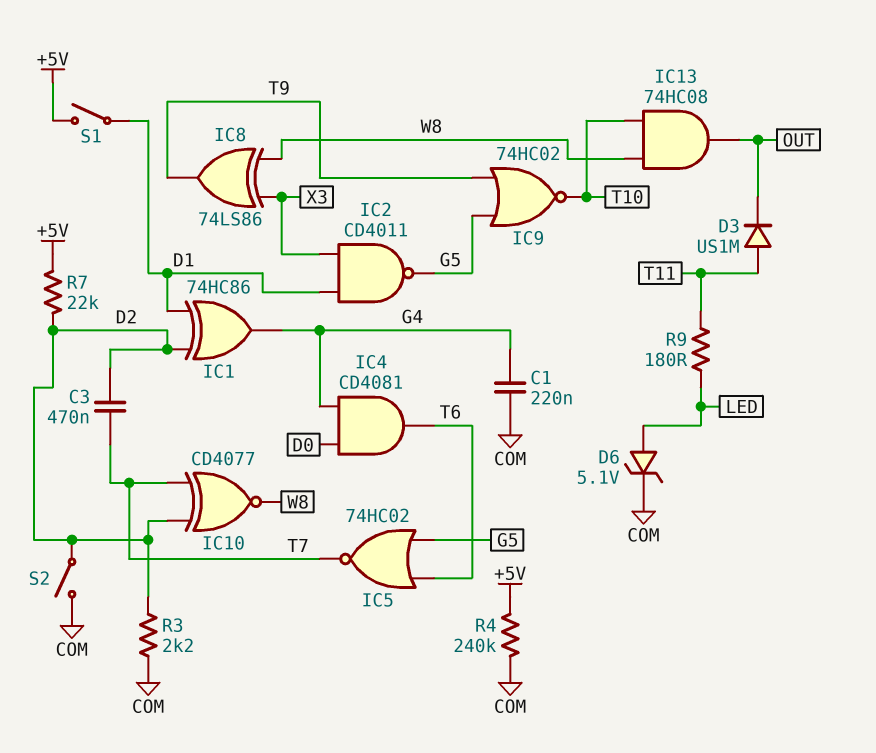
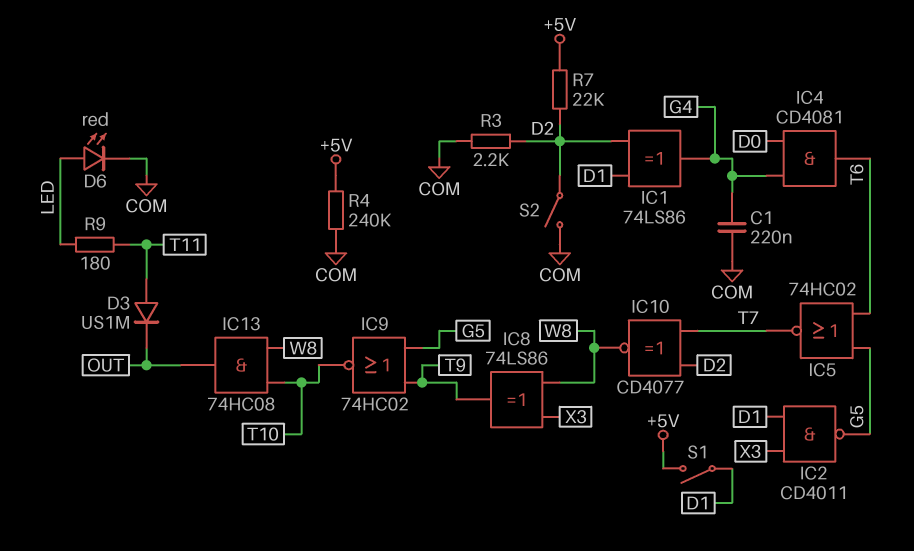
C3: 470nF (D2, T7) -> none
D6: zener 5.1V (A LED, K COM) -> LED red (A LED, K COM)
IC1: XOR 74HC86 (in D1, in D2, out G4) -> XOR 74LS86 (in D1, in D2, out G4)

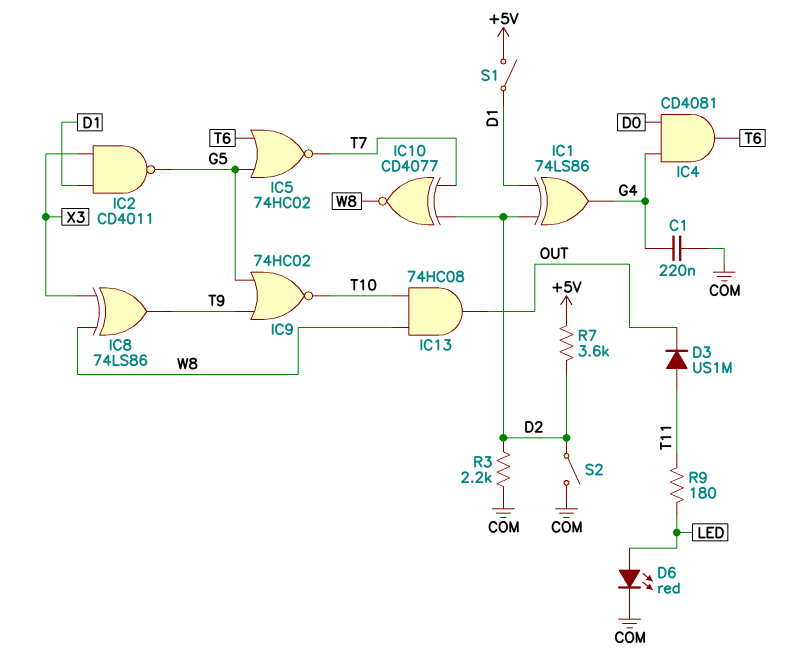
R4: 240k (+5V, COM) -> none
R7: 22k (+5V, D2) -> 3.6k (+5V, D2)

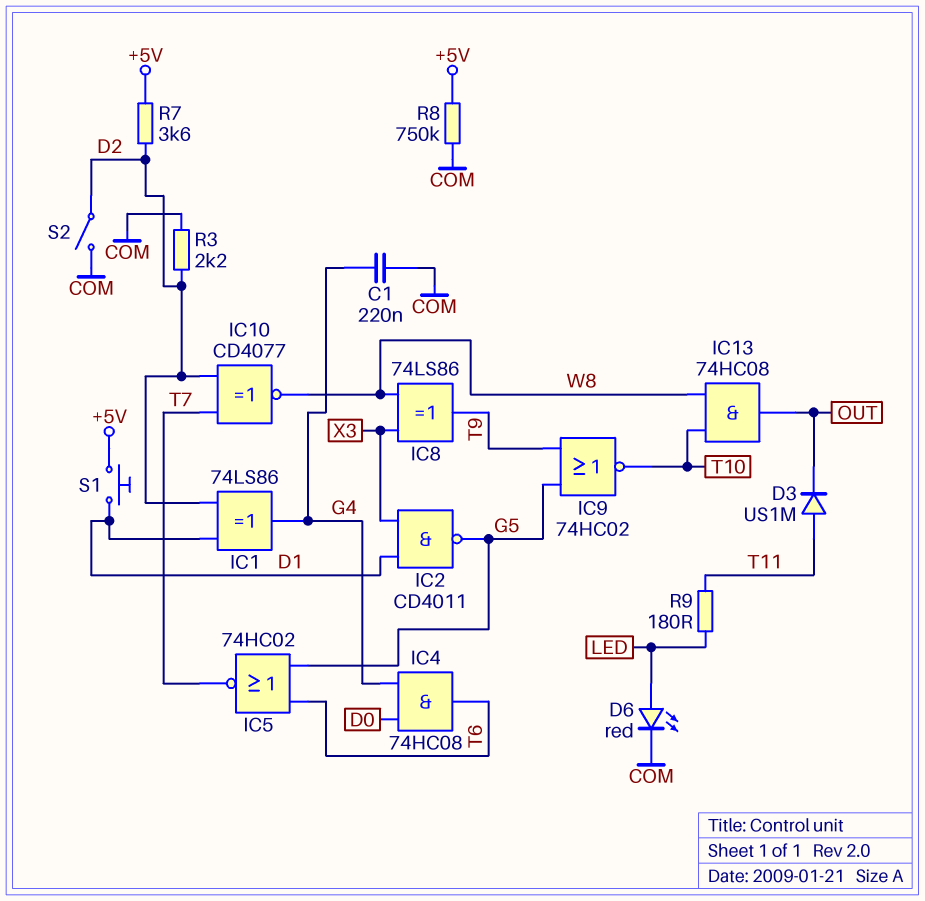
IC4: AND CD4081 (in D0, in G4, out T6) -> AND 74HC08 (in D0, in G4, out T6)
R8: none -> 750k (+5V, COM)
S1: switch (+5V, D1) -> button (+5V, D1)

